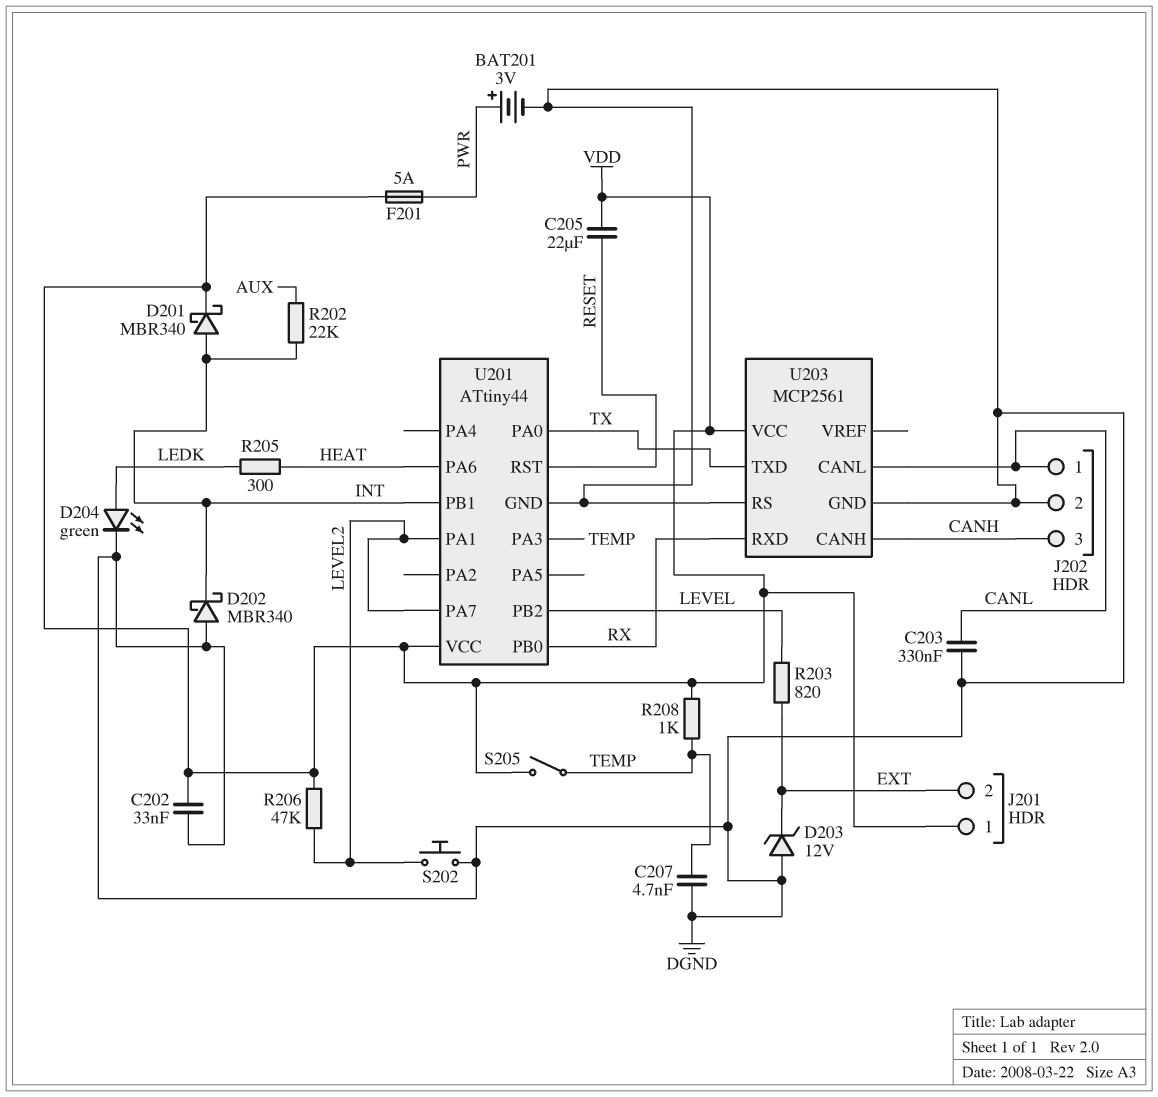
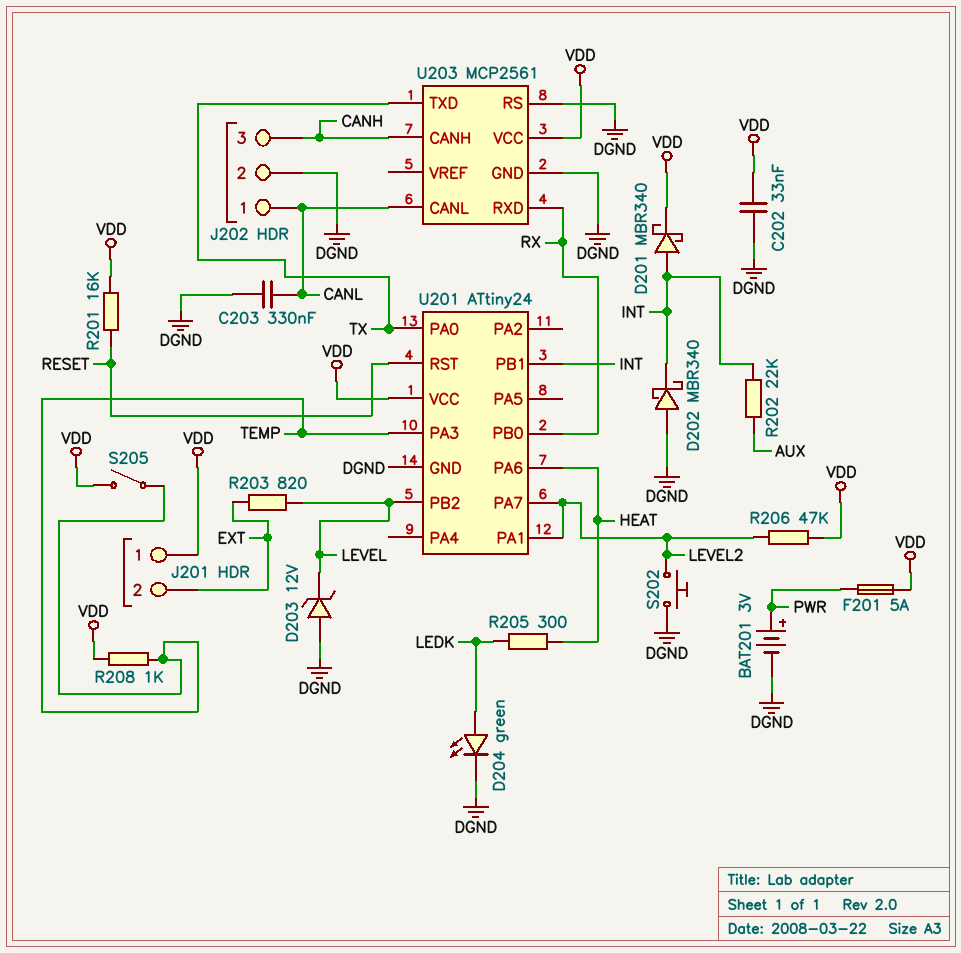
C205: 22uF (RESET, VDD) -> none
C207: 4.7nF (DGND, TEMP) -> none
D203: zener 12V (A DGND, K EXT) -> zener 12V (A DGND, K LEVEL)
R201: none -> 16k (RESET, VDD)
U201: ATtiny44 -> ATtiny24

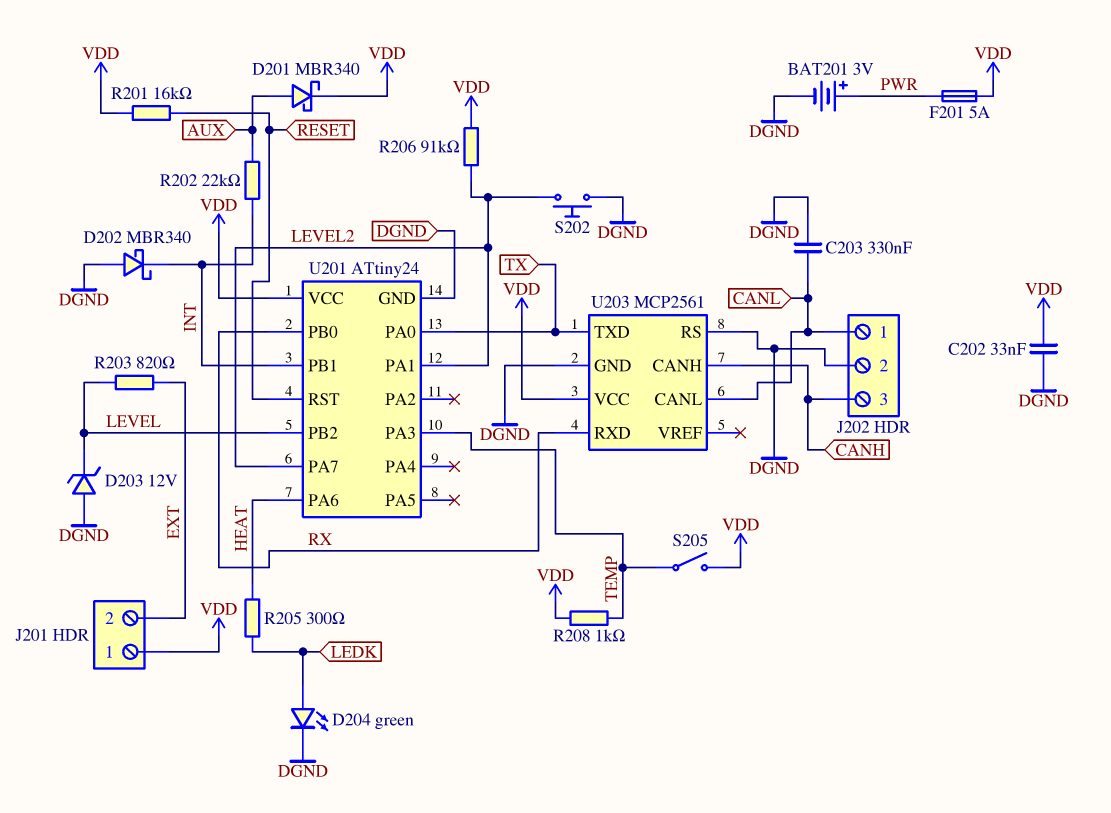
D201: schottky MBR340 (A INT, K VDD) -> schottky MBR340 (A AUX, K VDD)
R206: 47k (LEVEL2, VDD) -> 91k (LEVEL2, VDD)

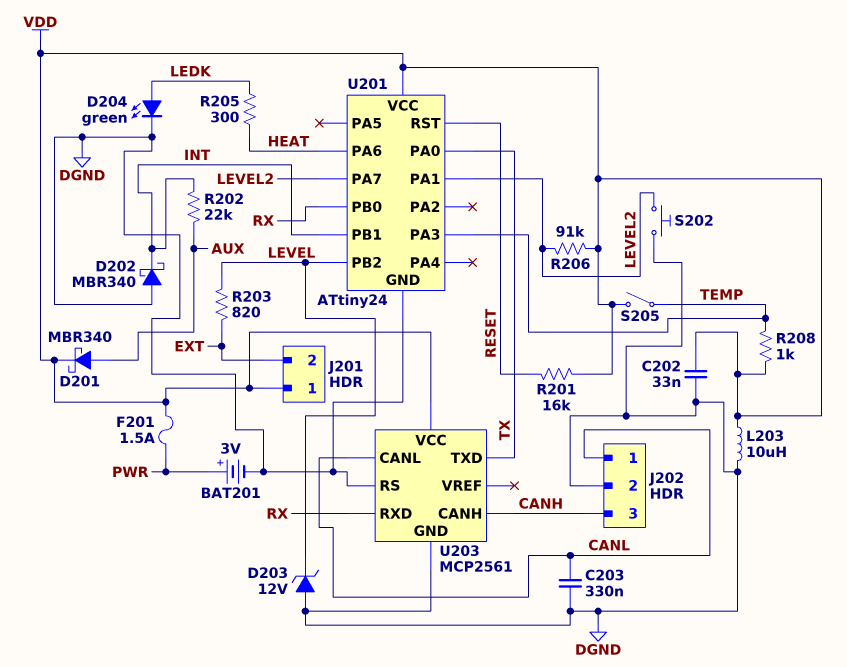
F201: 5A (PWR, VDD) -> 1.5A (PWR, VDD)
L203: none -> 10uH (DGND, VDD)

